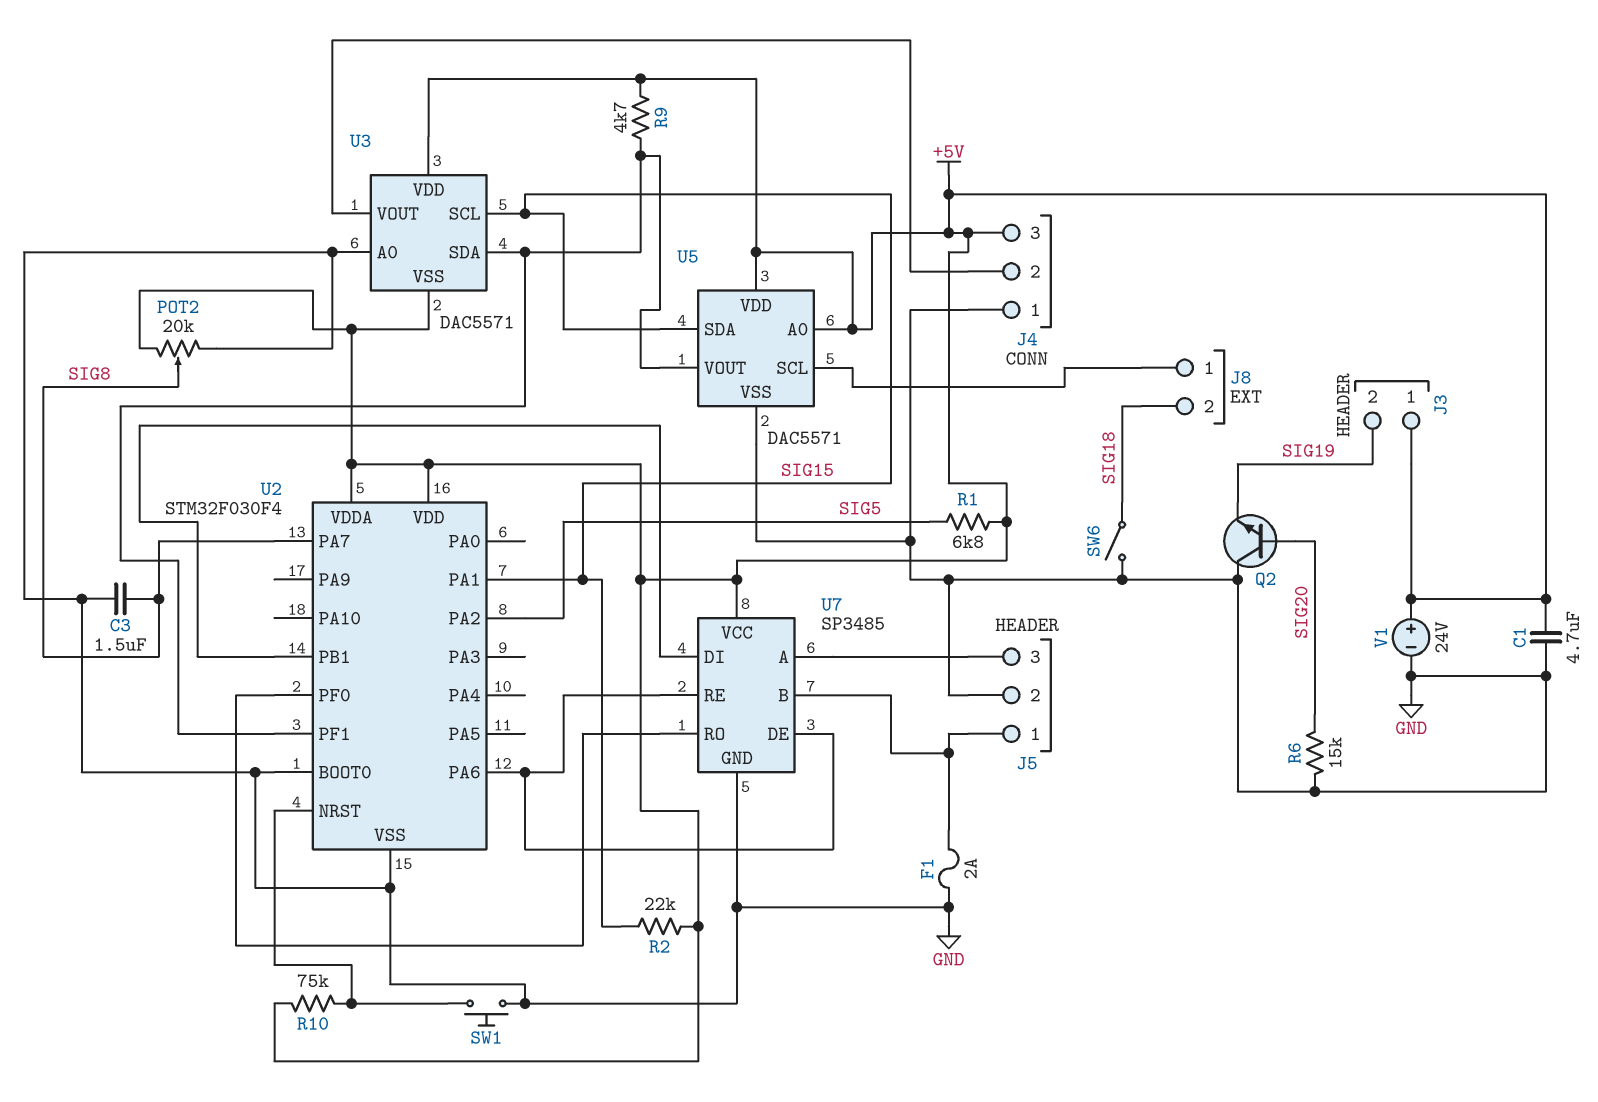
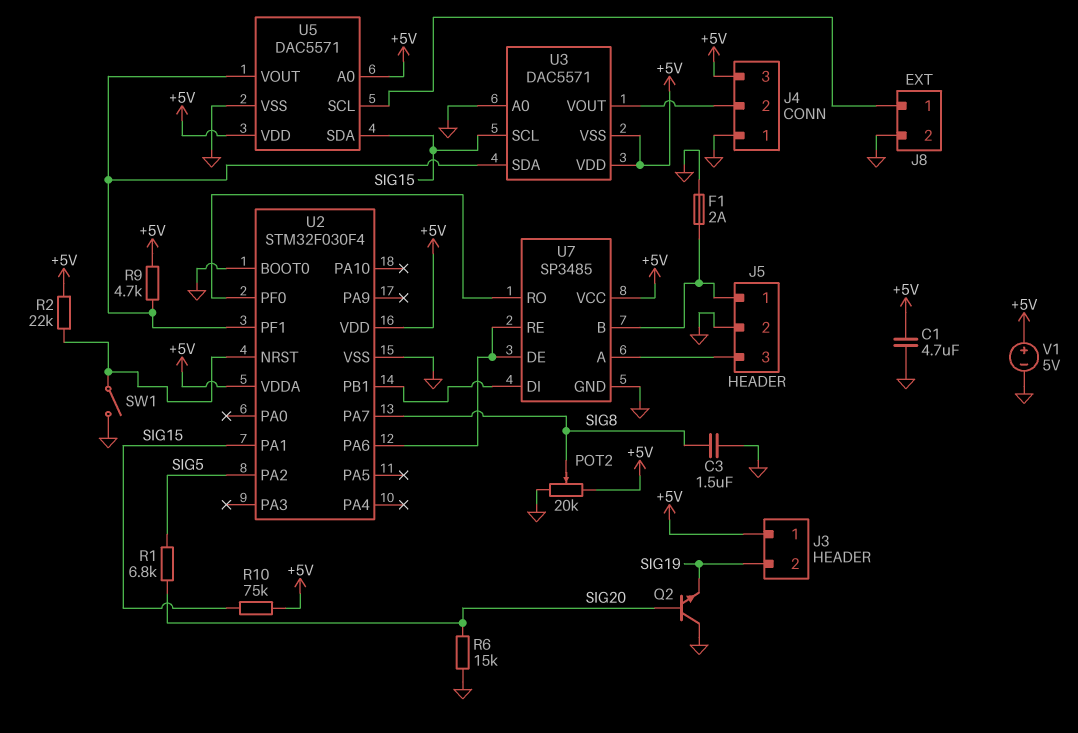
J8 pin 2: SIG18 -> GND
R1: 6.8k (+5V, SIG5) -> 6.8k (SIG5, SIG20)
R2: 22k (+5V, SIG15) -> 22k (+5V, U2/NRST)
R10: 75k (+5V, U2/NRST) -> 75k (+5V, SIG15)
SW1: button (GND, U2/NRST) -> switch (GND, U2/NRST)
SW6: switch (GND, SIG18) -> none
V1: 24V (plus +5V, minus GND) -> 5V (plus +5V, minus GND)

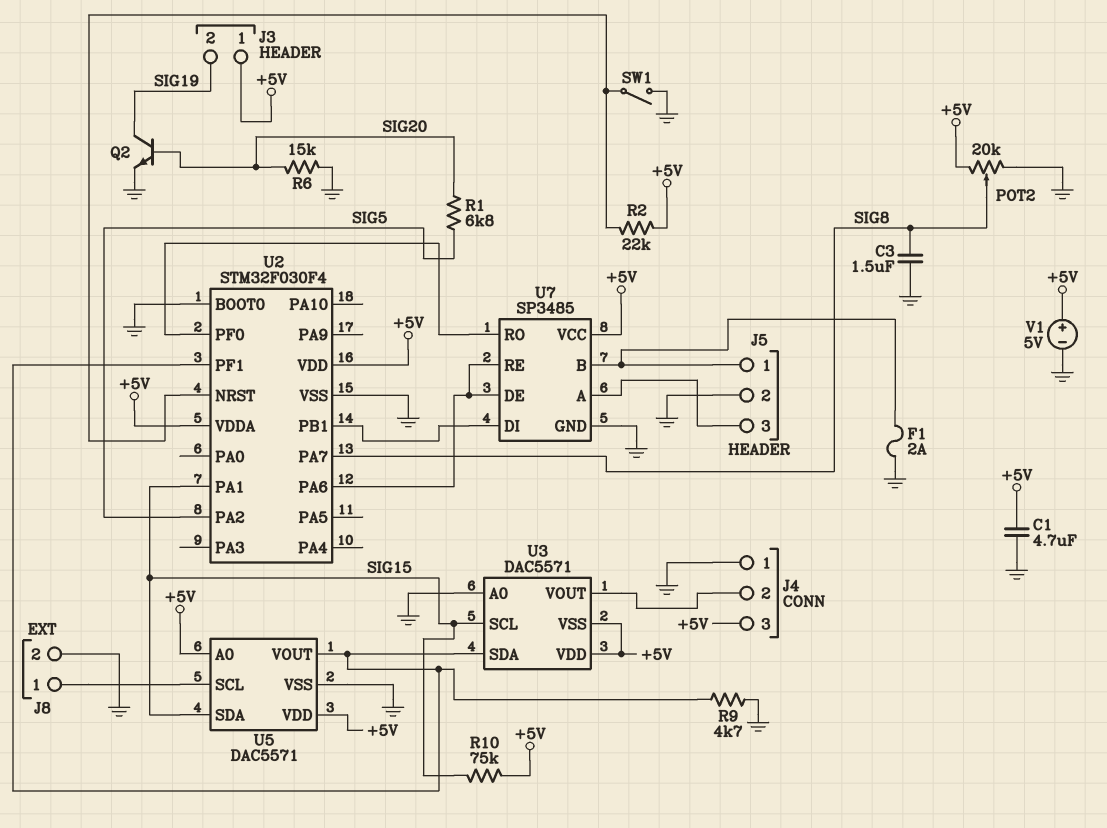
Q2: NPN (B SIG20, C GND, E SIG19) -> NPN (B SIG20, C SIG19, E GND)
R9: 4.7k (+5V, U2/PF1) -> 4.7k (GND, U2/PF1)

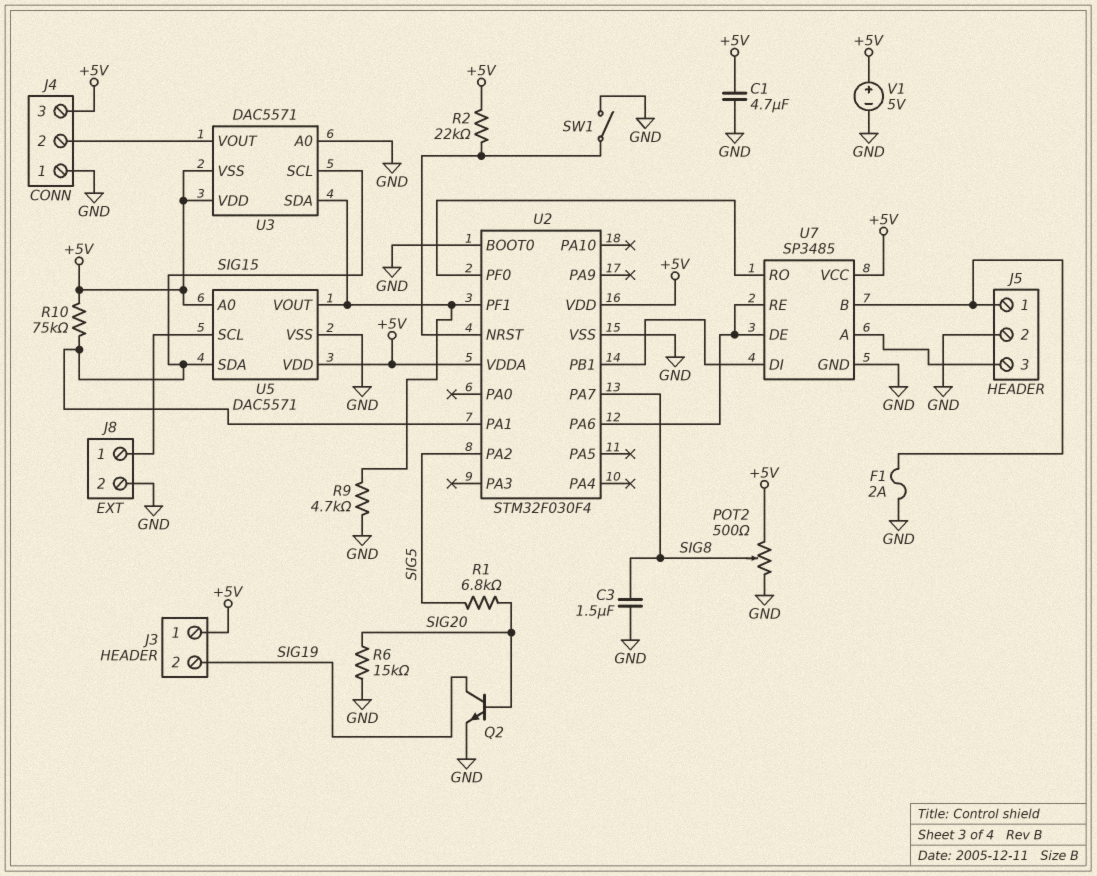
POT2: 20k (+5V, GND, wiper SIG8) -> 500 (+5V, GND, wiper SIG8)

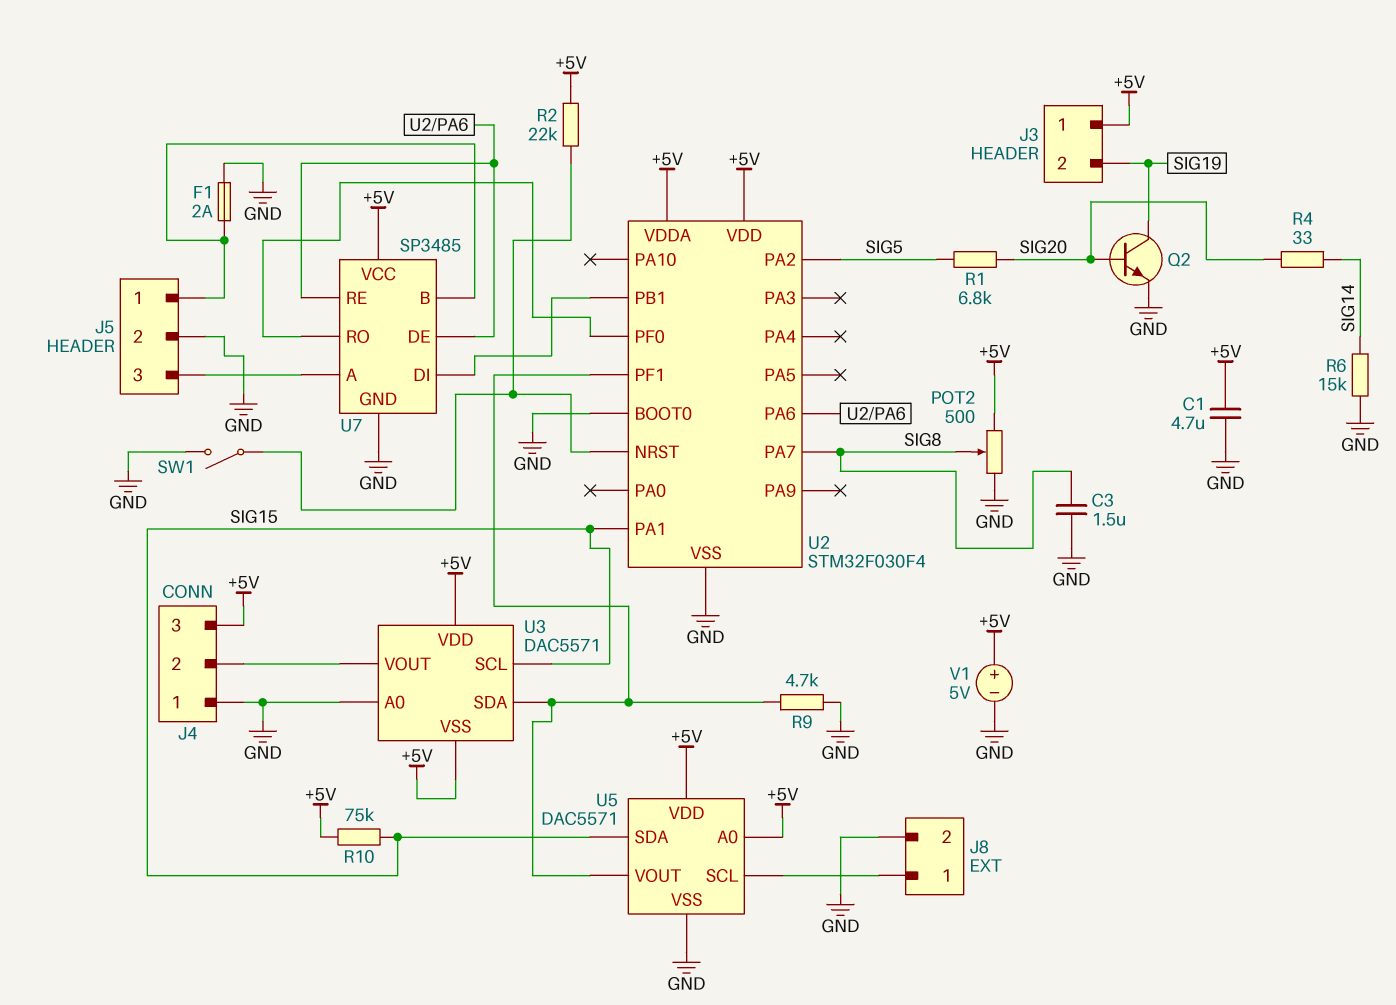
R4: none -> 33 (SIG14, SIG20)
R6: 15k (GND, SIG20) -> 15k (GND, SIG14)

